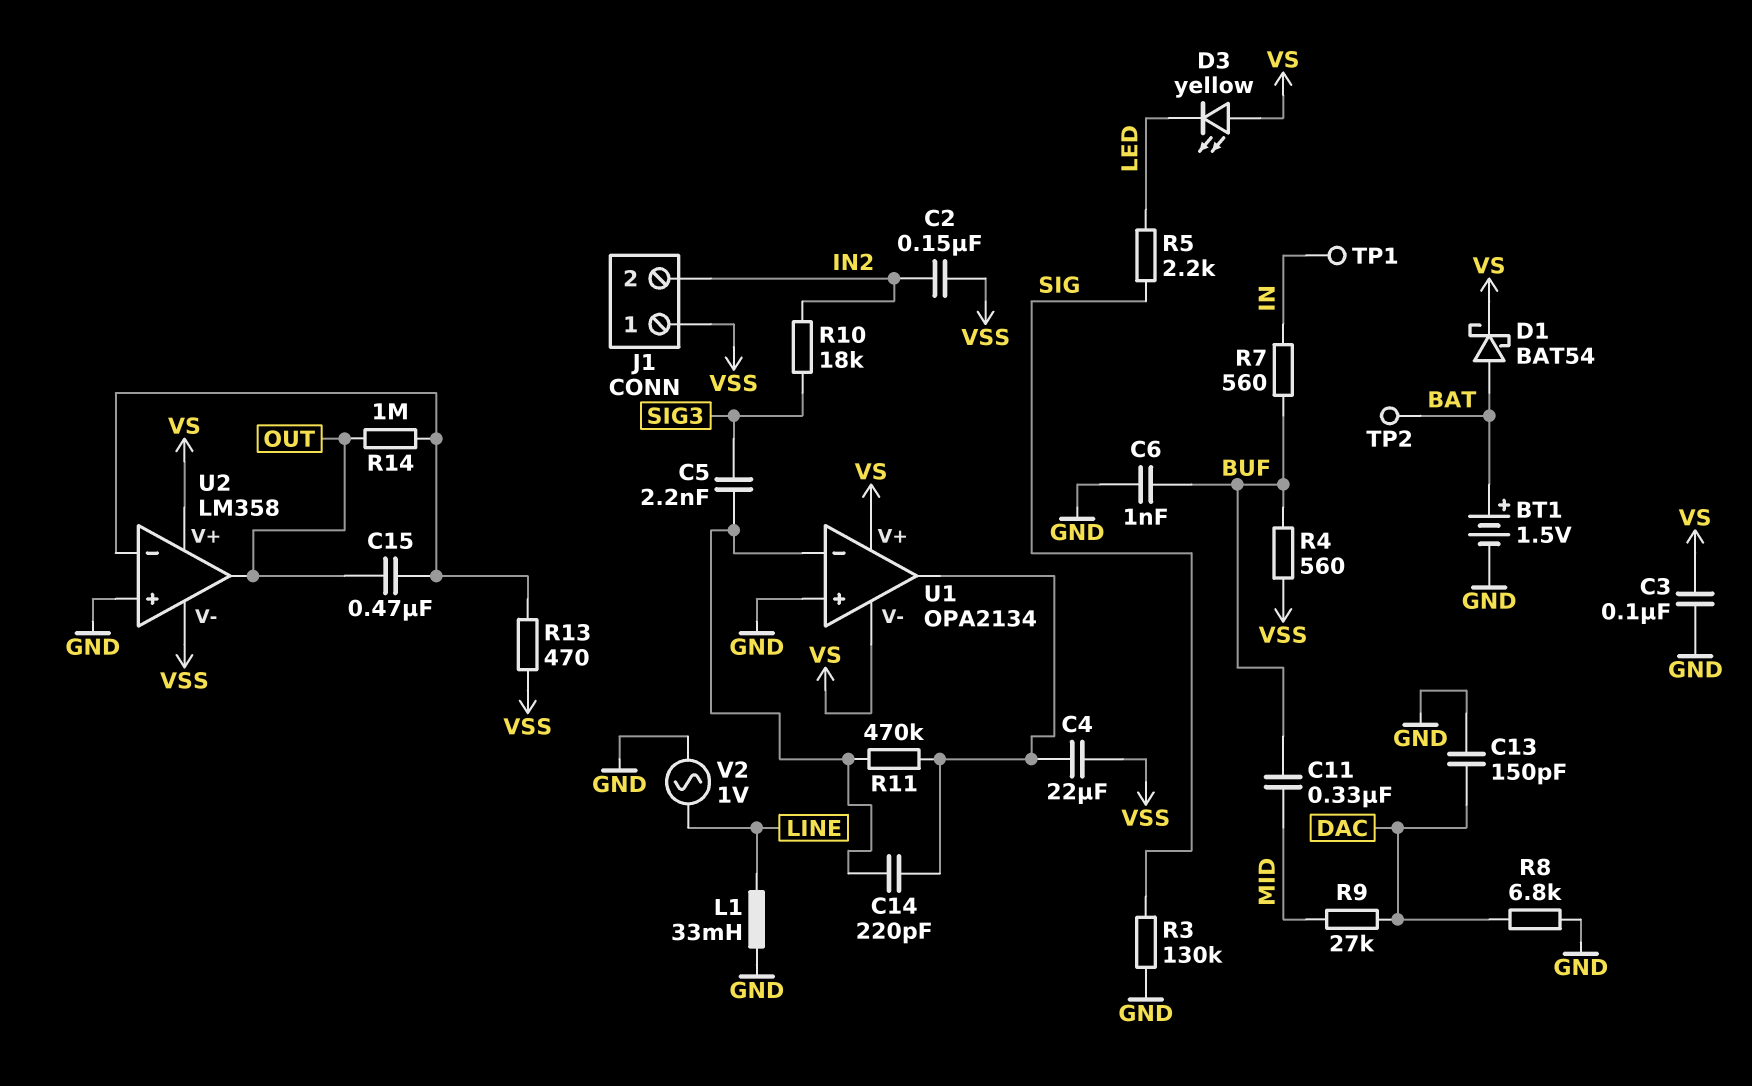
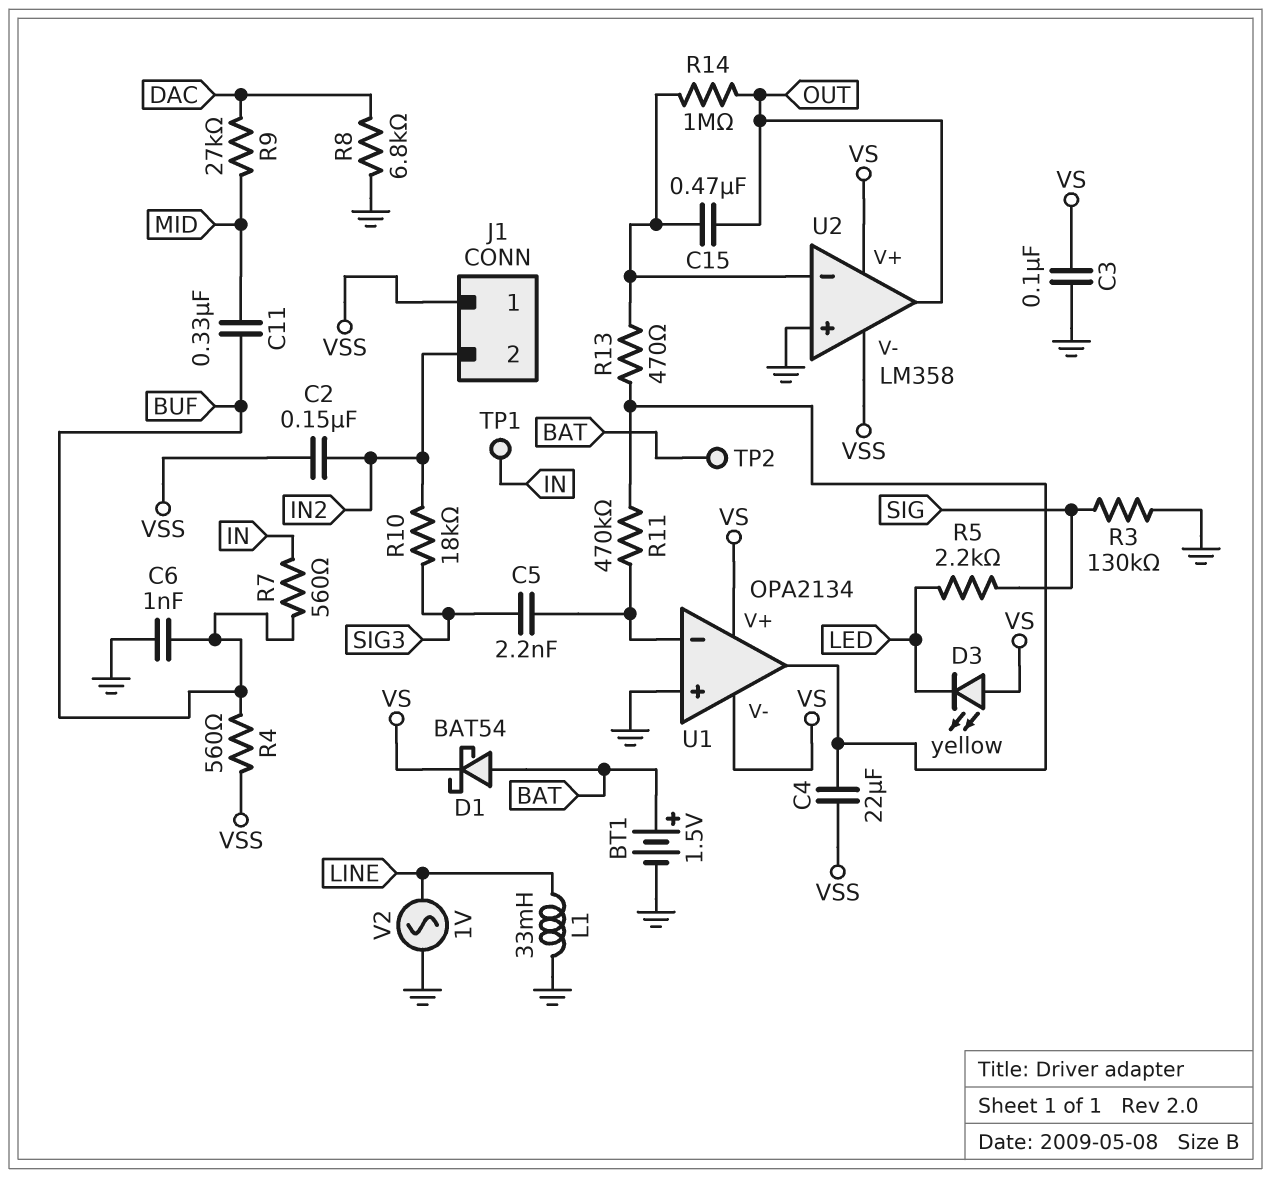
C13: 150pF (DAC, GND) -> none
C14: 220pF (U1/in-, U1/out) -> none
R13: 470 (U2/in-, VSS) -> 470 (U1/out, U2/in-)

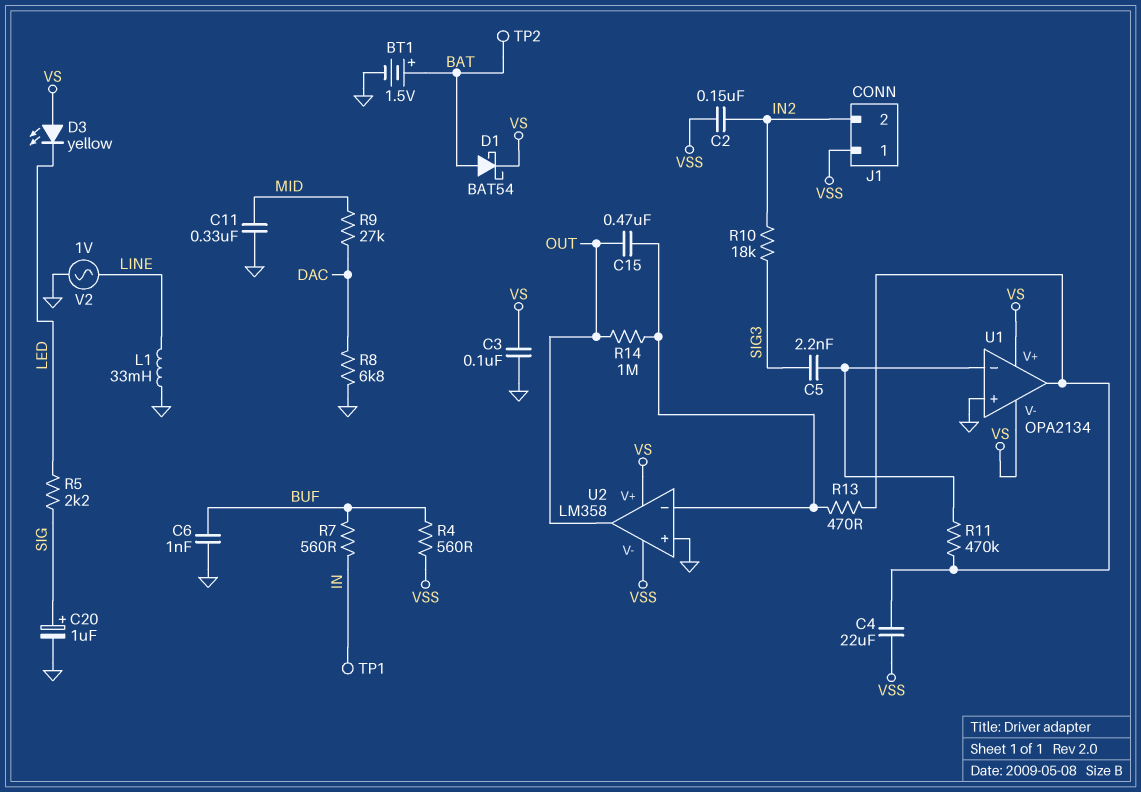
C11: 330nF (BUF, MID) -> 330nF (GND, MID)
C20: none -> 1uF (plus SIG, minus GND)
R3: 130k (GND, SIG) -> none

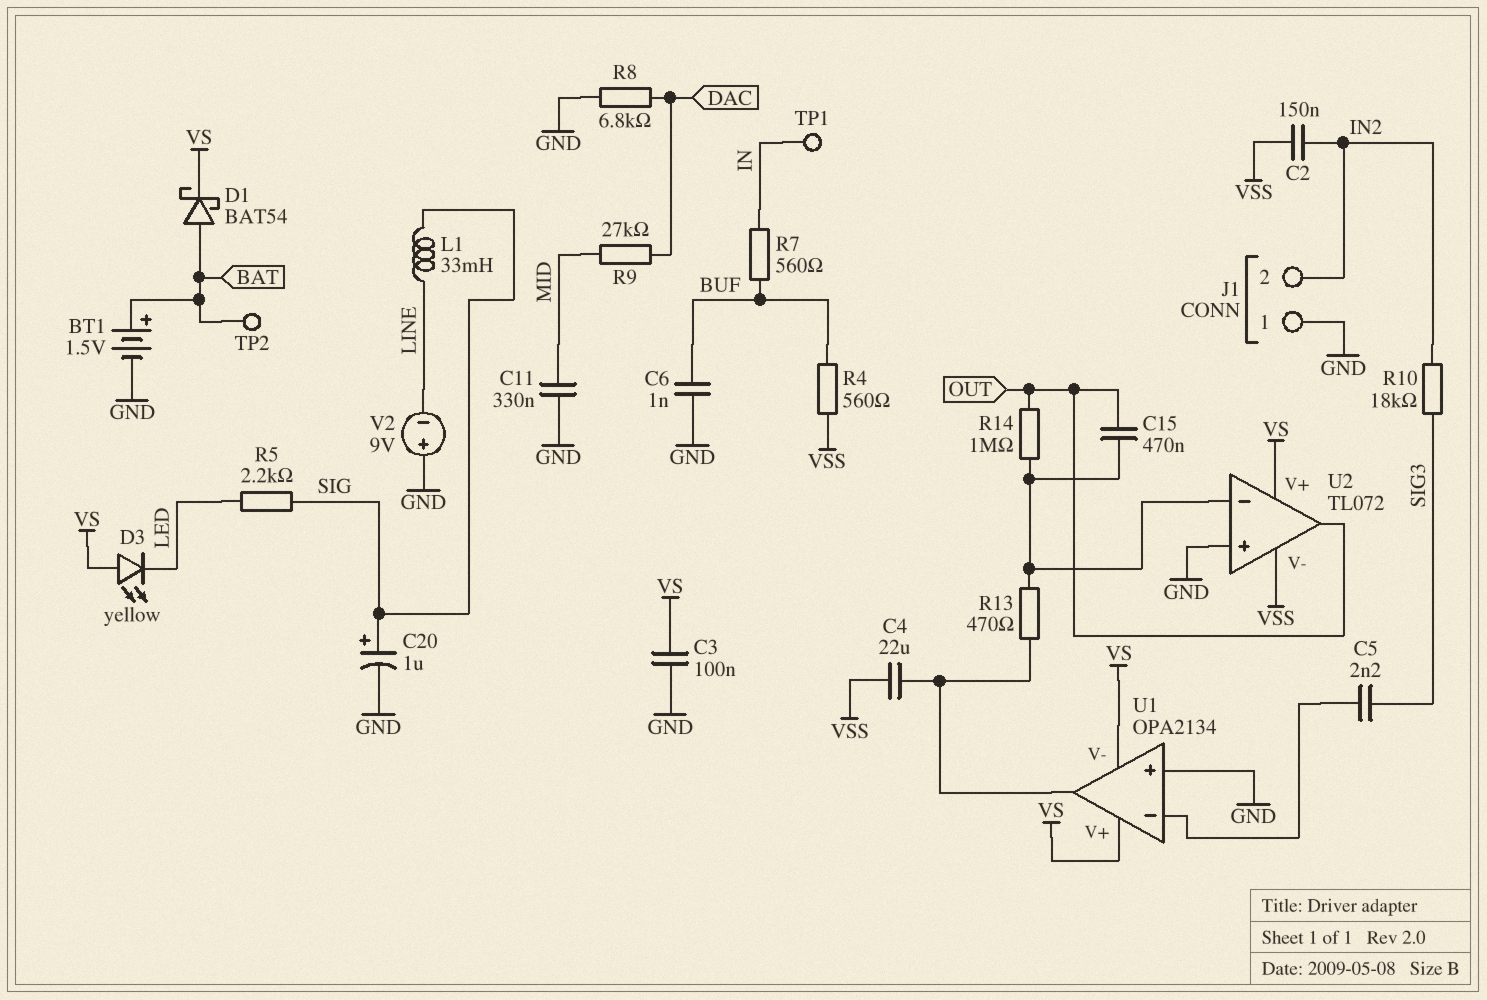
J1 pin 1: VSS -> GND
L1: 33mH (GND, LINE) -> 33mH (LINE, SIG)
R11: 470k (U1/in-, U1/out) -> none
U2: LM358 -> TL072
V2: AC 1V (GND, LINE) -> 9V (plus GND, minus LINE)

